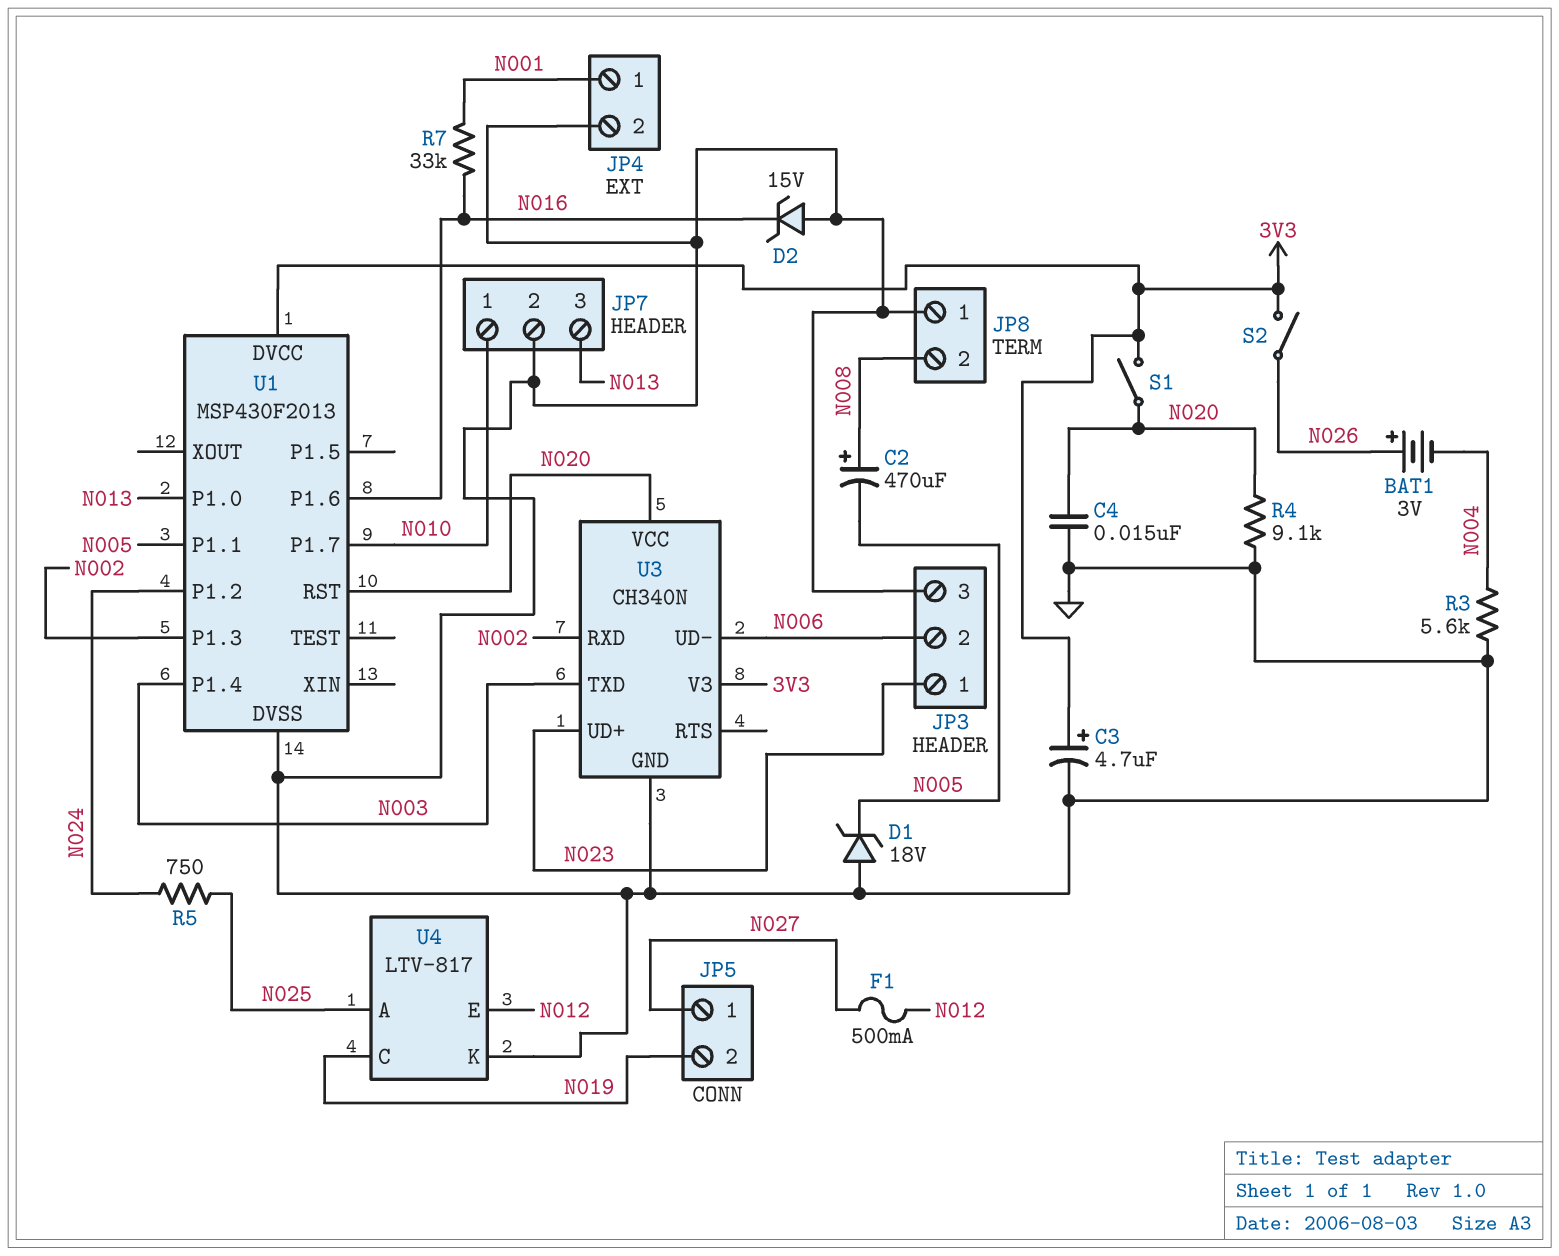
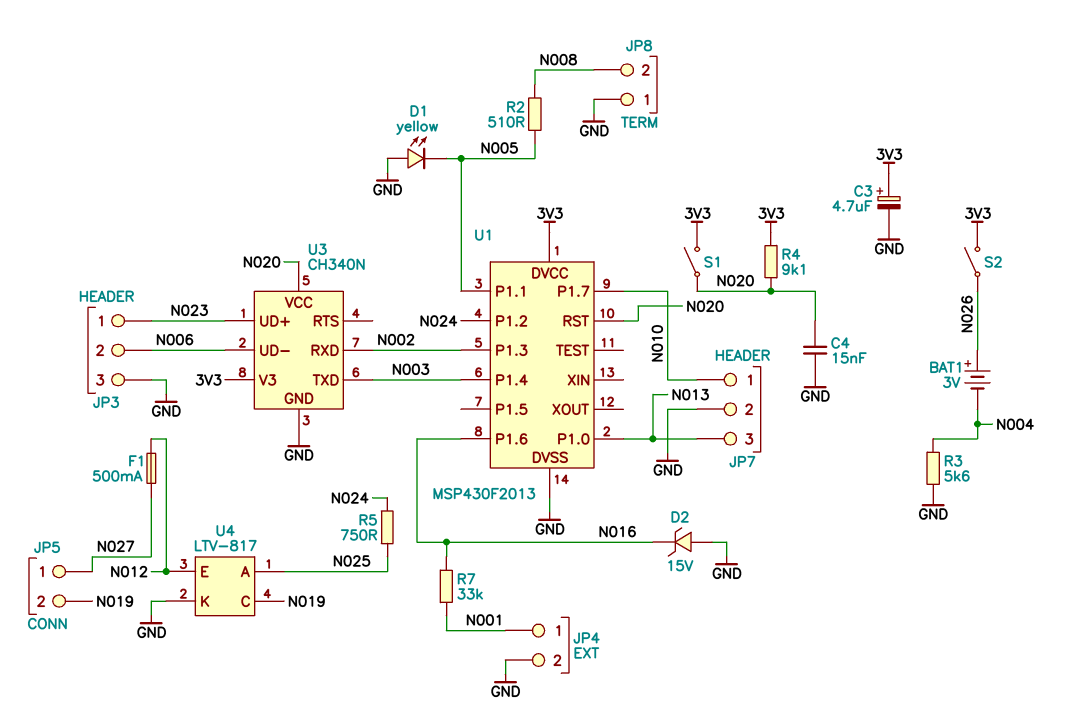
C2: 470uF (plus N008, minus N005) -> none
D1: zener 18V (A GND, K N005) -> LED yellow (A GND, K N005)
R2: none -> 510 (N005, N008)
R4: 9.1k (GND, N020) -> 9.1k (3V3, N020)

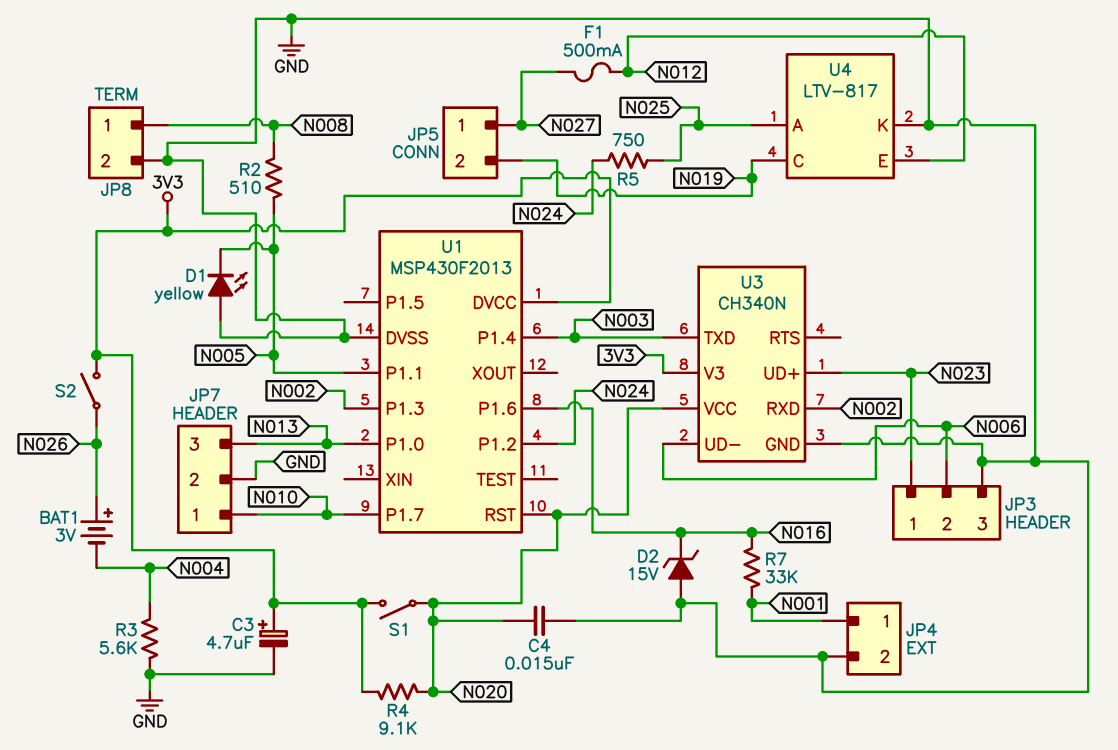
JP8 pin 1: GND -> N008
JP8 pin 2: N008 -> GND

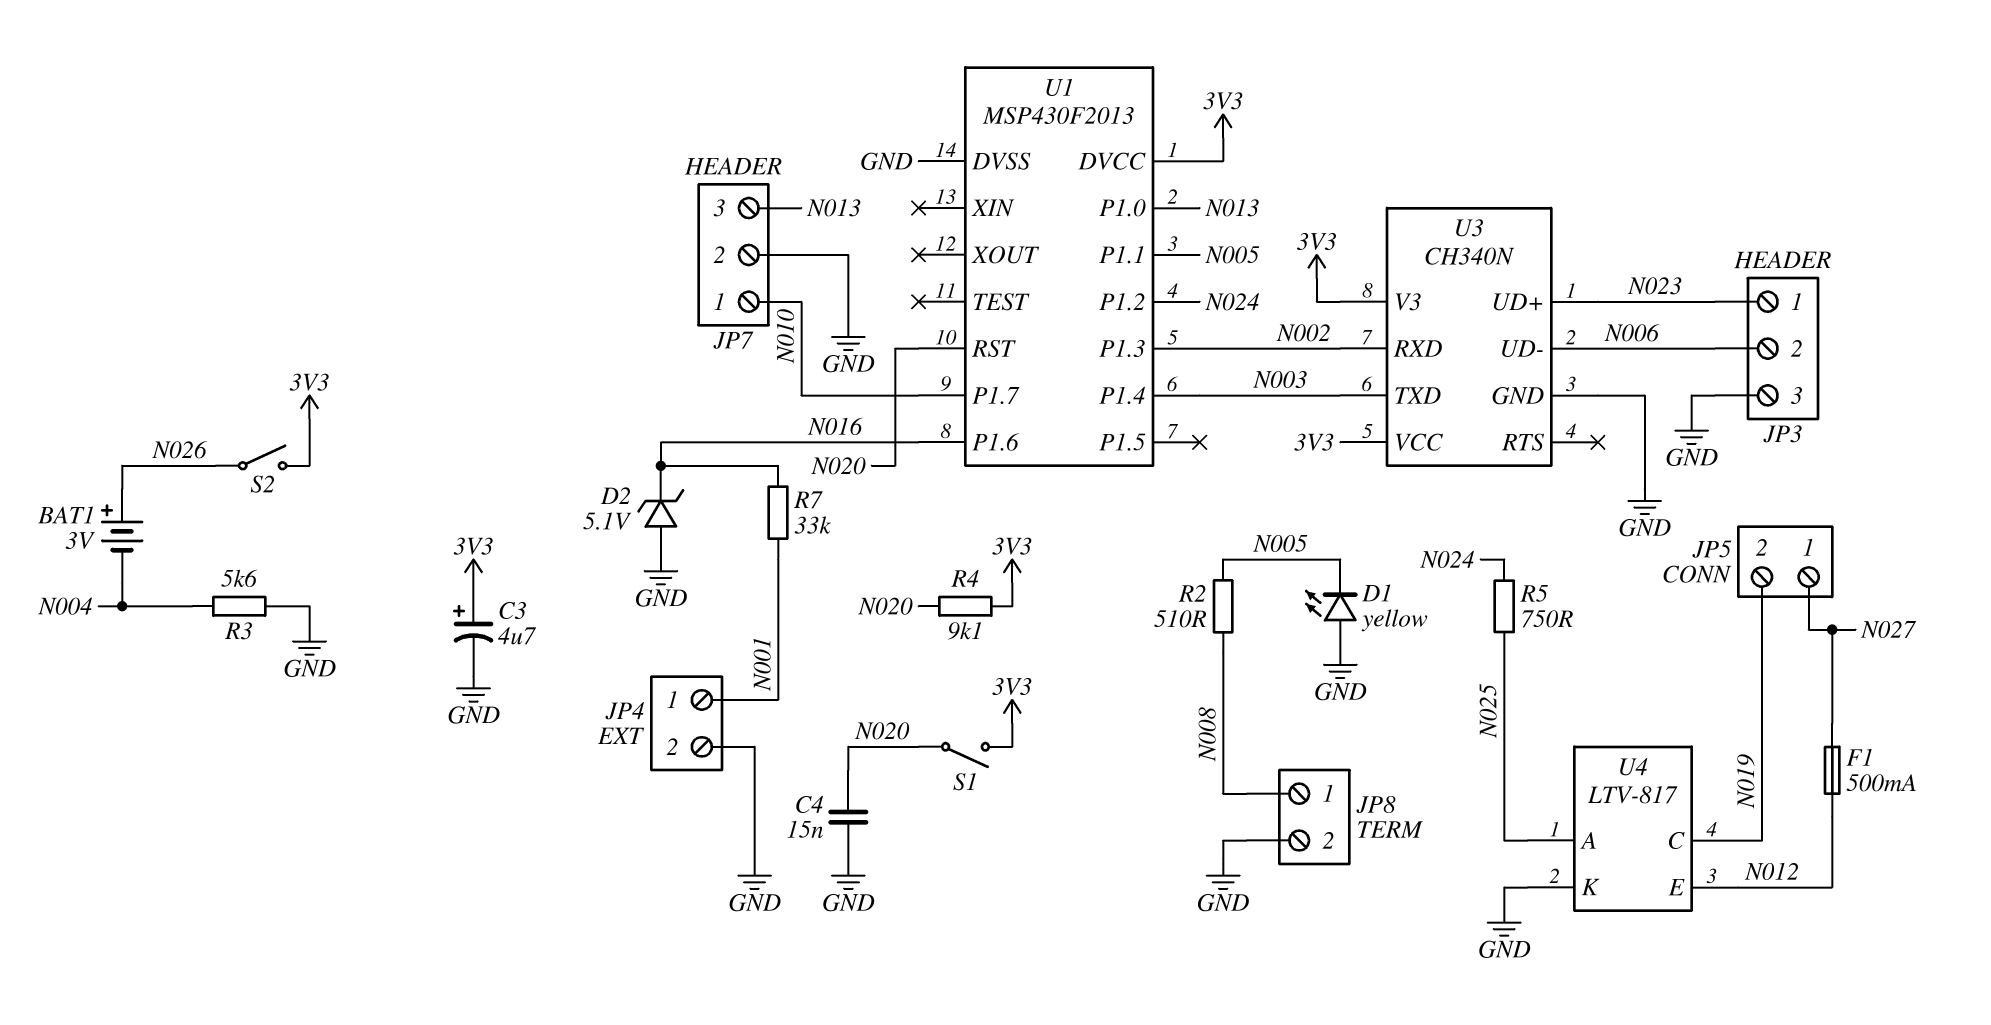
D2: zener 15V (A GND, K N016) -> zener 5.1V (A GND, K N016)
U3 pin VCC: N020 -> 3V3

